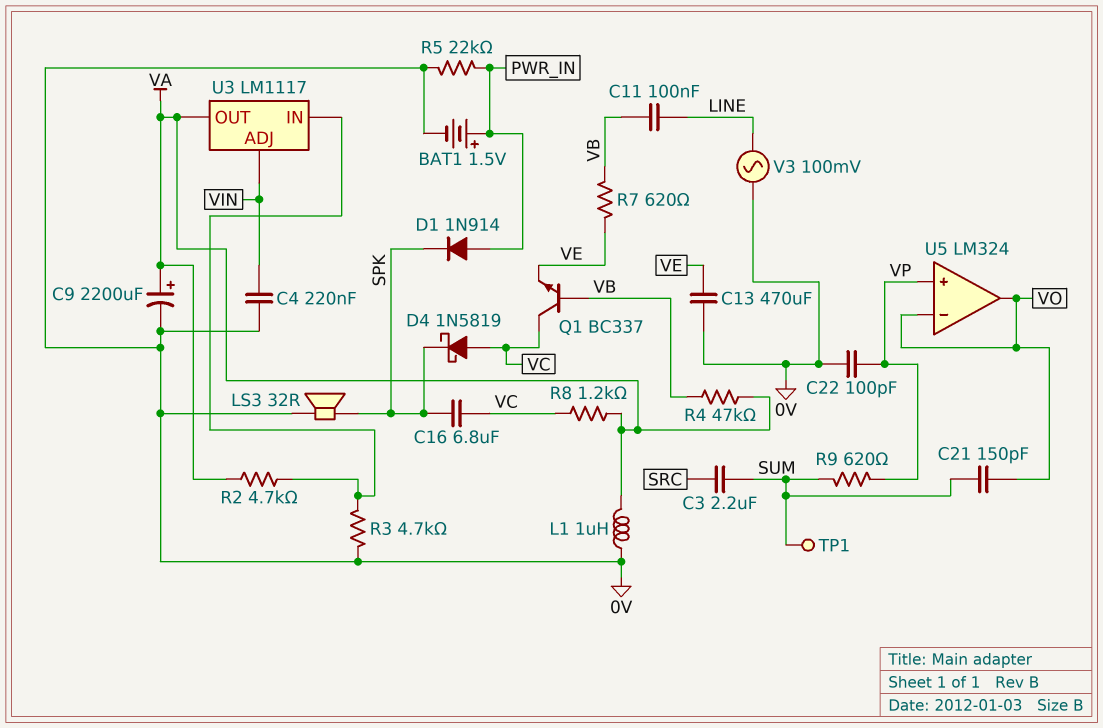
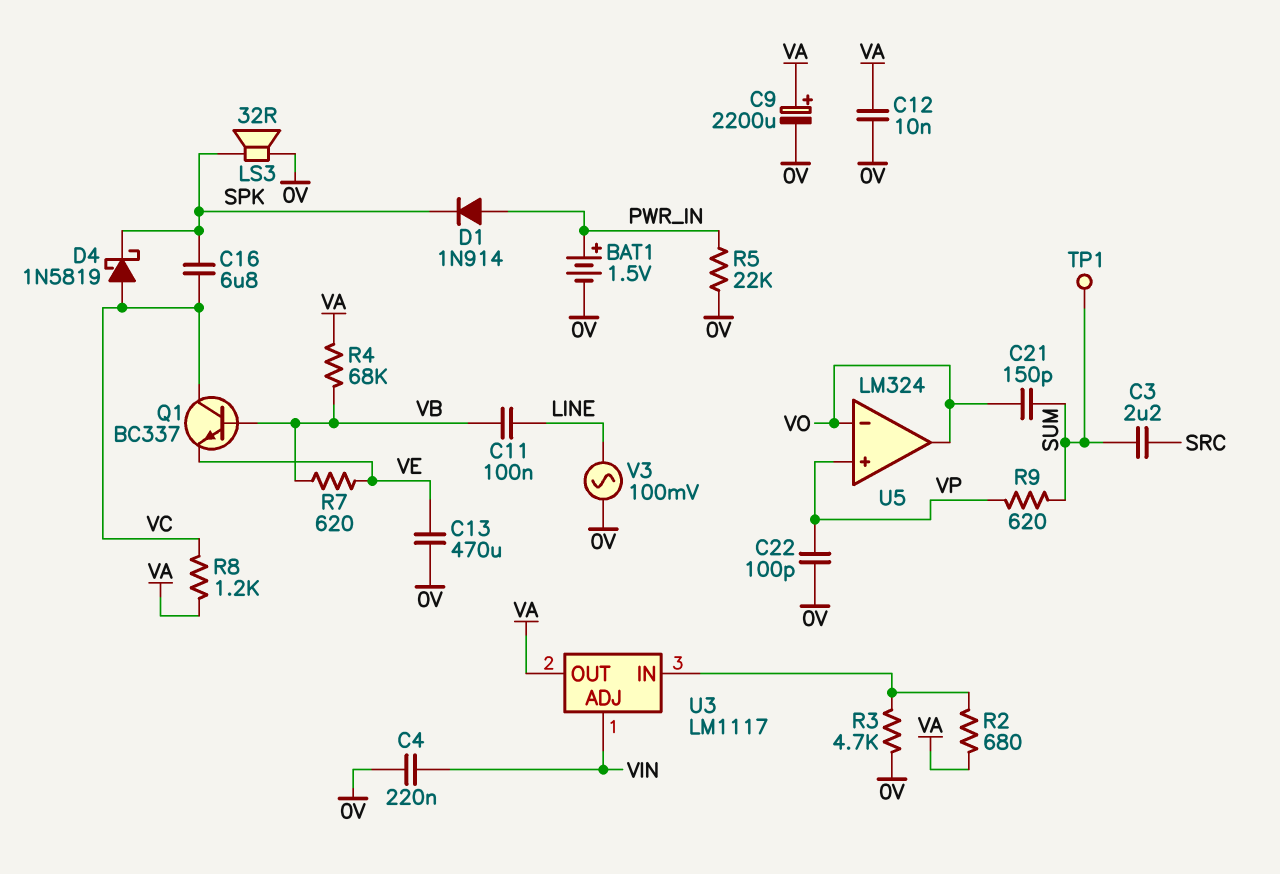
C12: none -> 10nF (0V, VA)
L1: 1uH (0V, VA) -> none
R2: 4.7k (U3/IN, VA) -> 680 (U3/IN, VA)
R4: 47k (VA, VB) -> 68k (VA, VB)

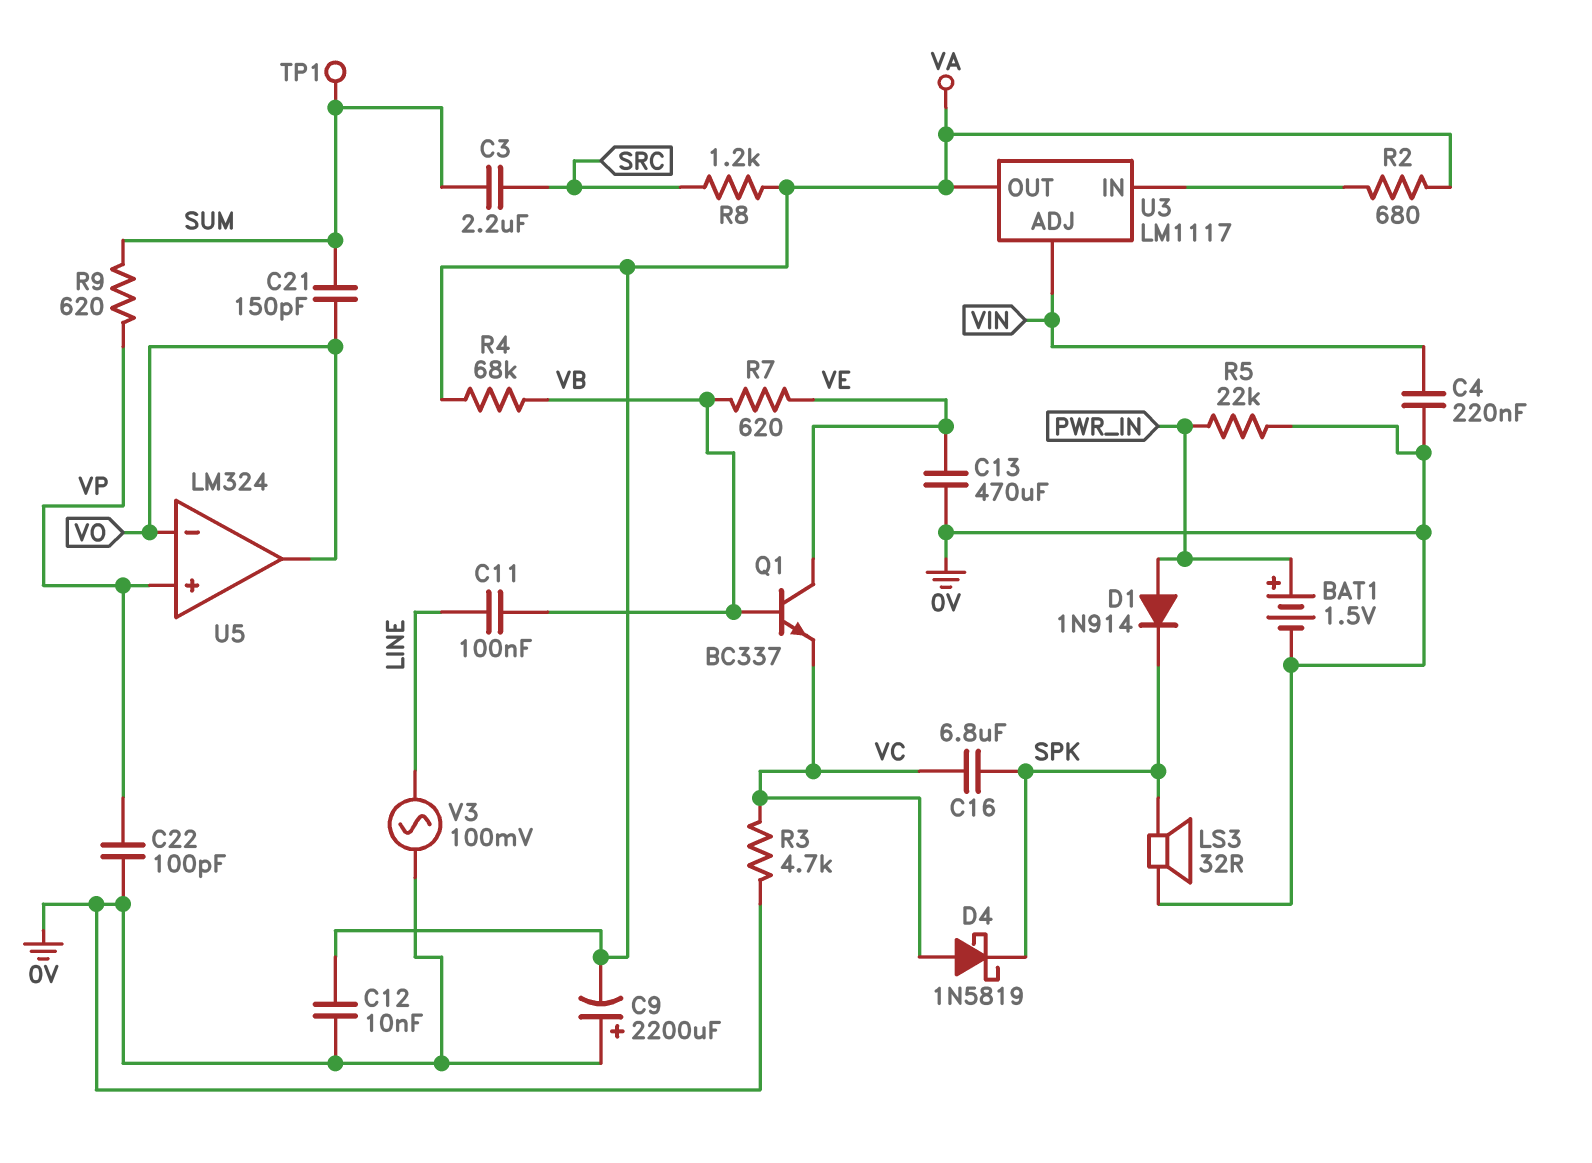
C9: 2200uF (plus VA, minus 0V) -> 2200uF (plus 0V, minus VA)
Q1: NPN BC337 (B VB, C VC, E VE) -> NPN BC337 (B VB, C VE, E VC)
R3: 4.7k (0V, U3/IN) -> 4.7k (0V, VC)
R8: 1.2k (VA, VC) -> 1.2k (SRC, VA)

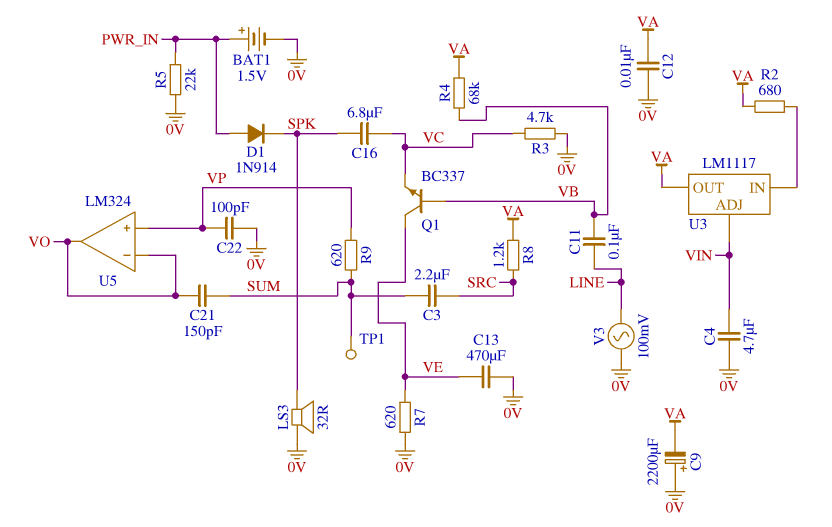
C4: 220nF (0V, VIN) -> 4.7uF (0V, VIN)
D4: schottky 1N5819 (A VC, K SPK) -> none
R7: 620 (VB, VE) -> 620 (0V, VE)

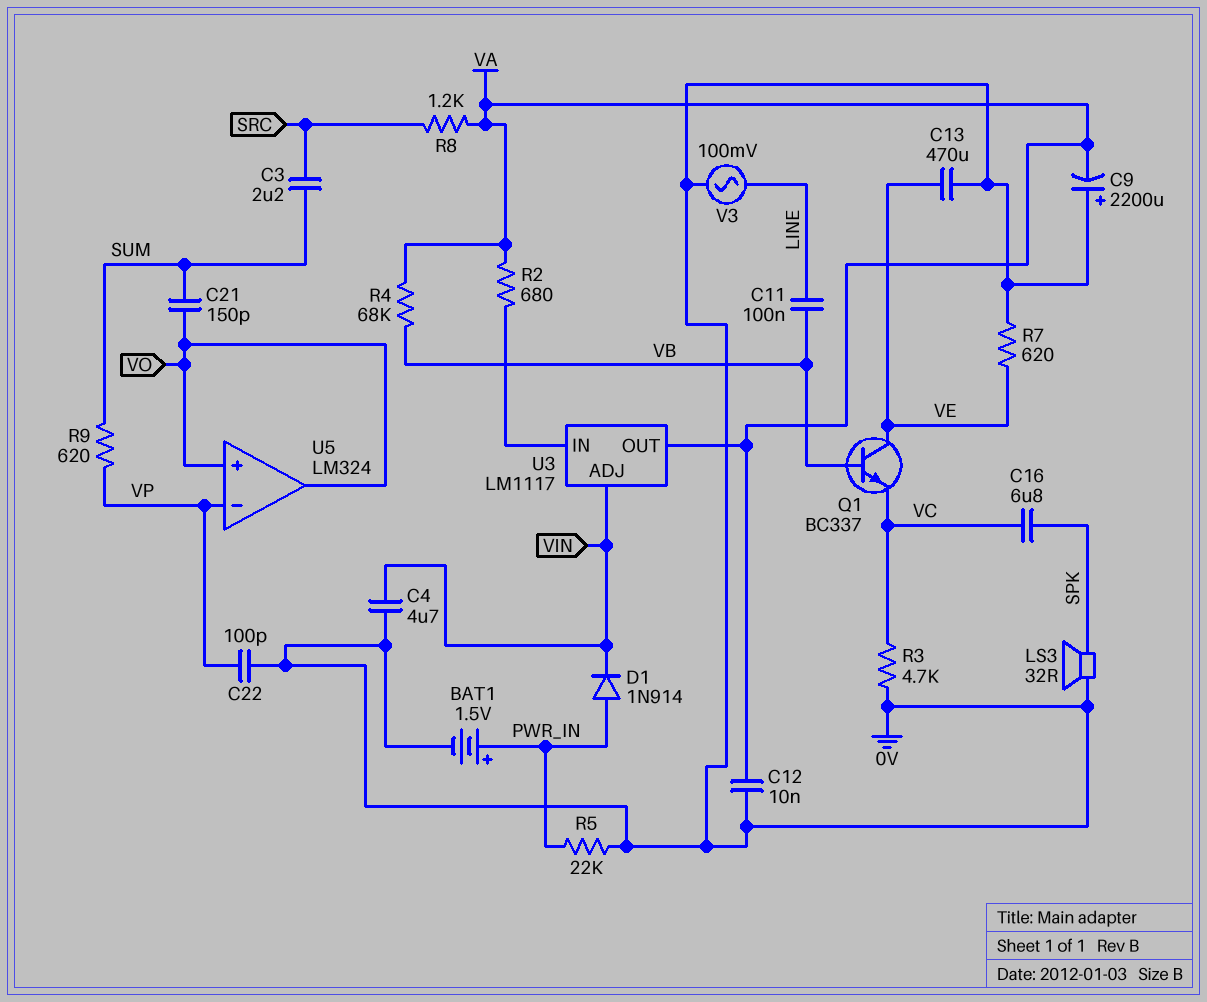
D1: diode 1N914 (A PWR_IN, K SPK) -> diode 1N914 (A PWR_IN, K VIN)
TP1: test point (SUM) -> none
U5 pin in+: VP -> VO
U5 pin in-: VO -> VP

